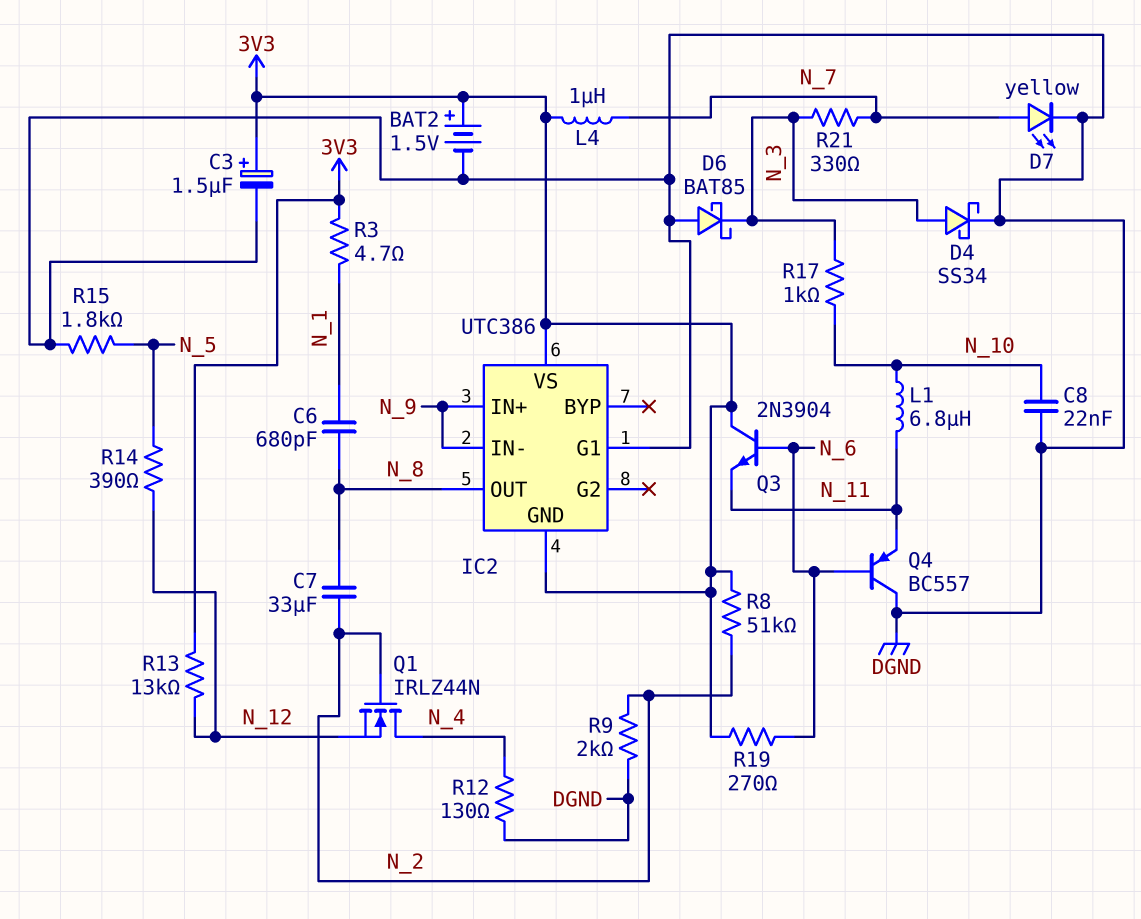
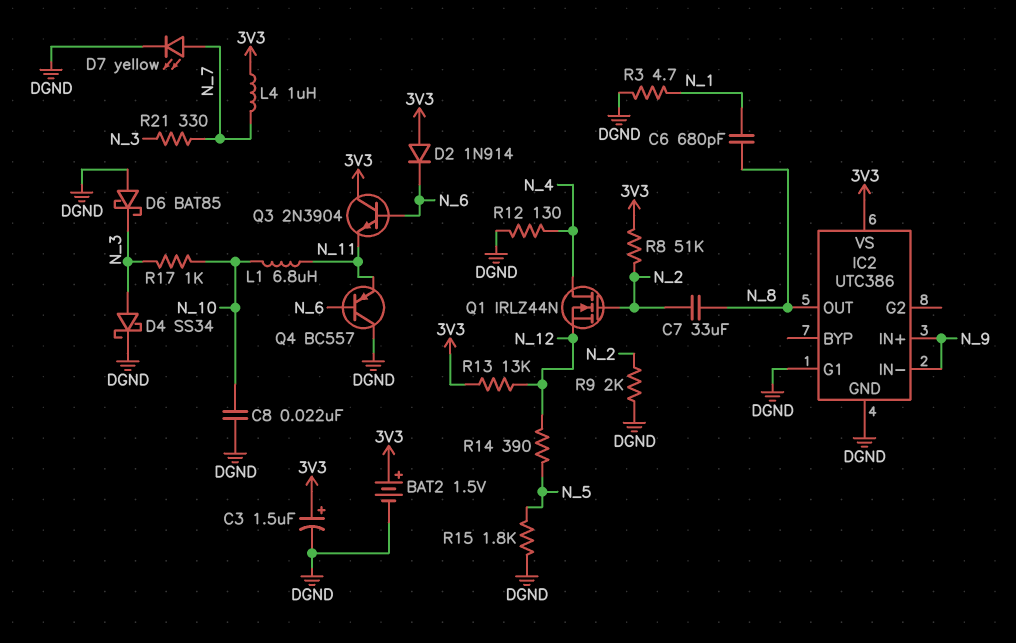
D2: none -> diode 1N914 (A 3V3, K N_6)
IC2 pin GND: 3V3 -> DGND
R3: 4.7 (3V3, N_1) -> 4.7 (DGND, N_1)
R19: 270 (3V3, N_6) -> none

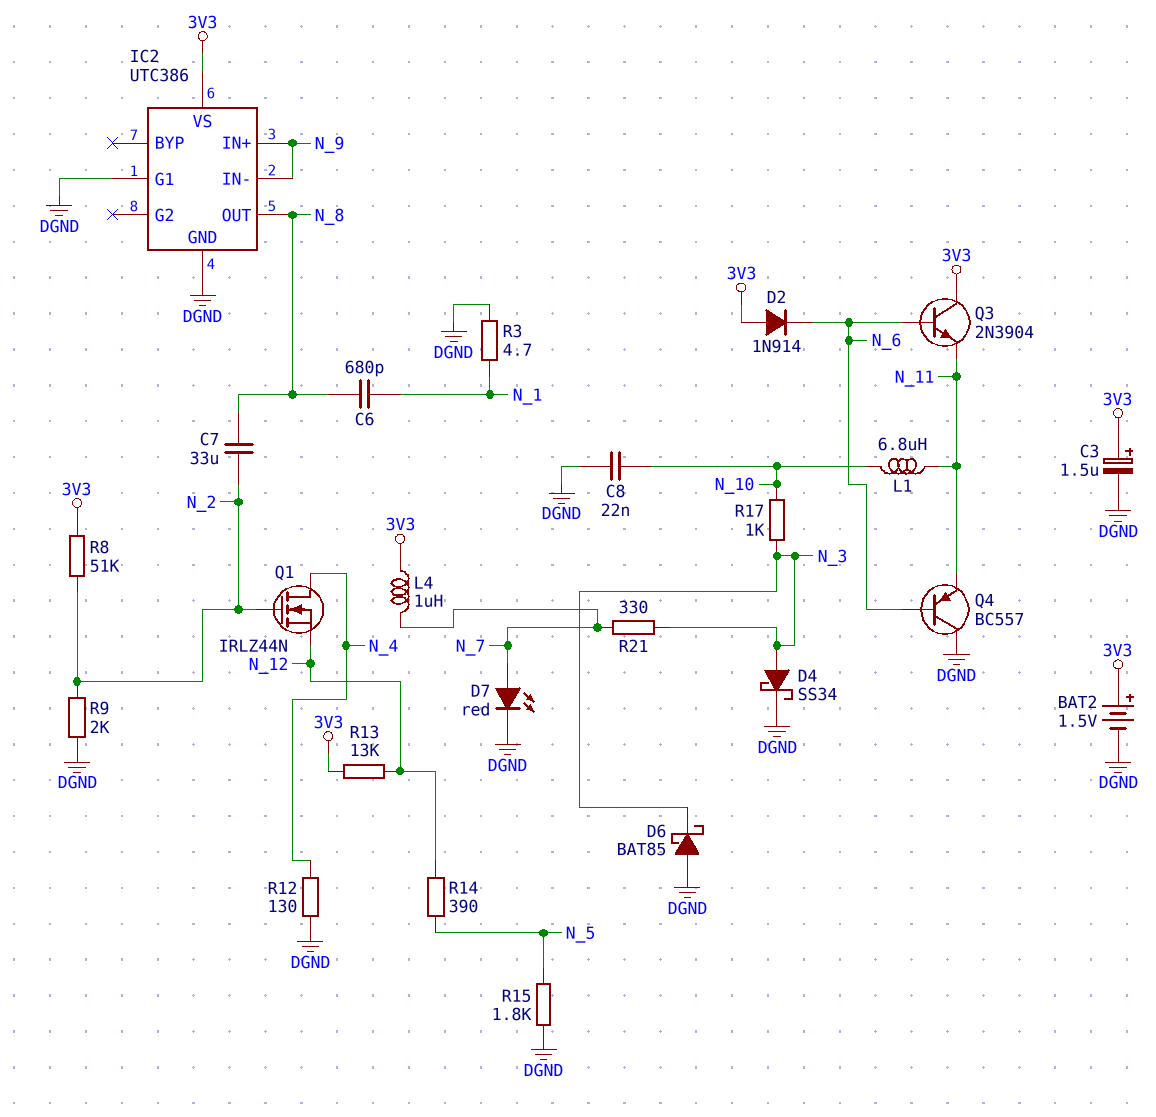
D7: LED yellow (A N_7, K DGND) -> LED red (A N_7, K DGND)

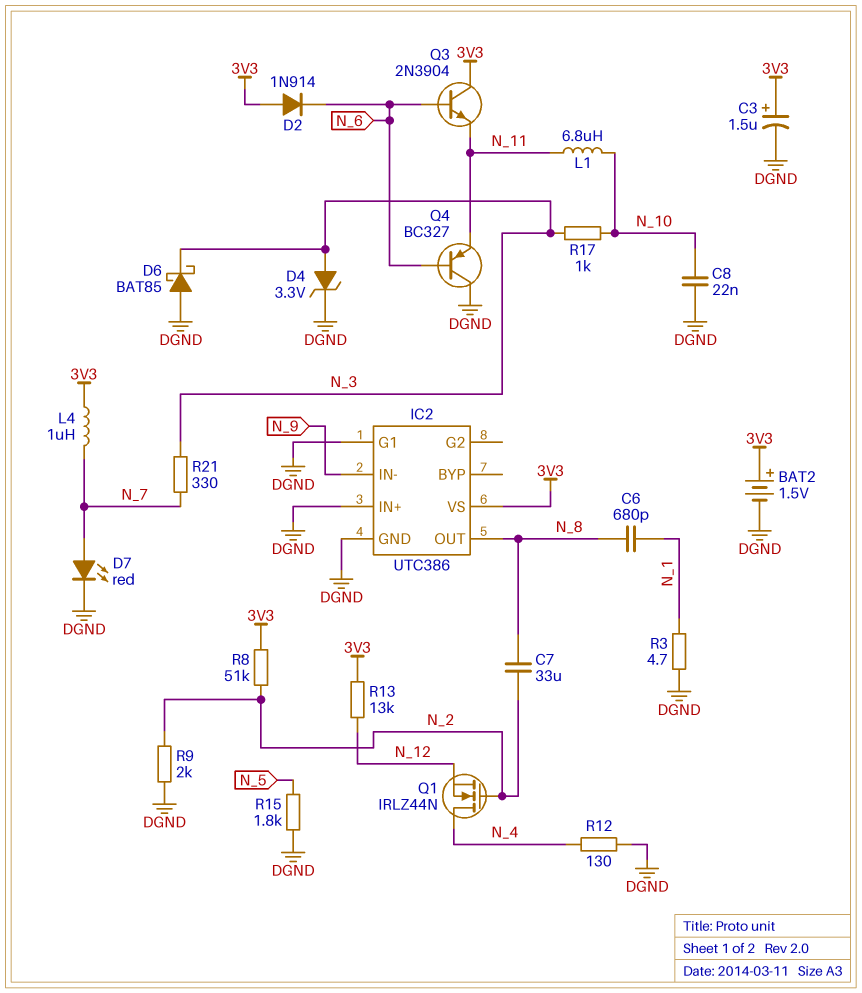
D4: schottky SS34 (A N_3, K DGND) -> zener 3.3V (A N_3, K DGND)
IC2 pin IN+: N_9 -> DGND
Q4: PNP BC557 (B N_6, C DGND, E N_11) -> PNP BC327 (B N_6, C DGND, E N_11)
R14: 390 (N_5, N_12) -> none

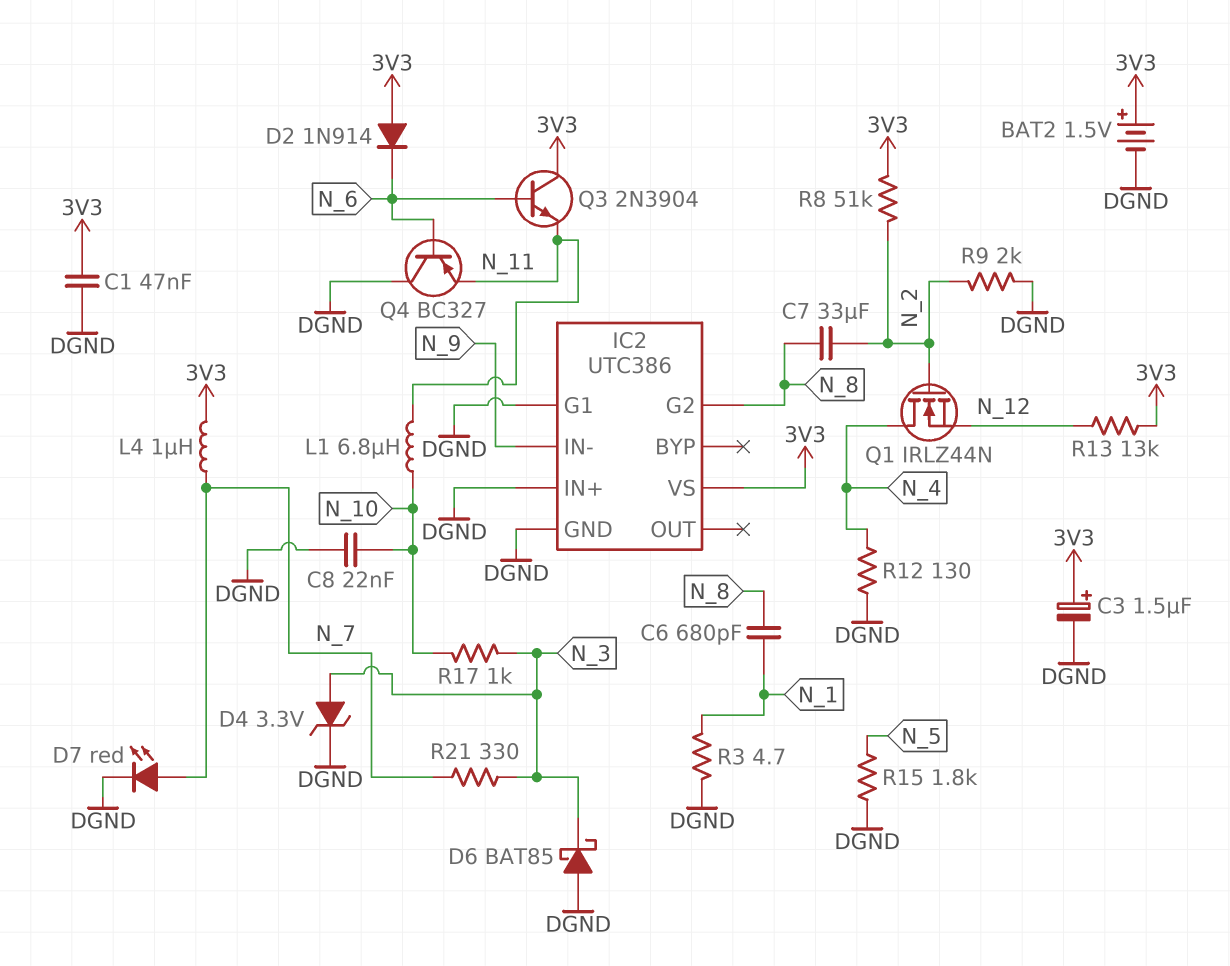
C1: none -> 47nF (3V3, DGND)
IC2 pin G2: none -> N_8
IC2 pin OUT: N_8 -> none

